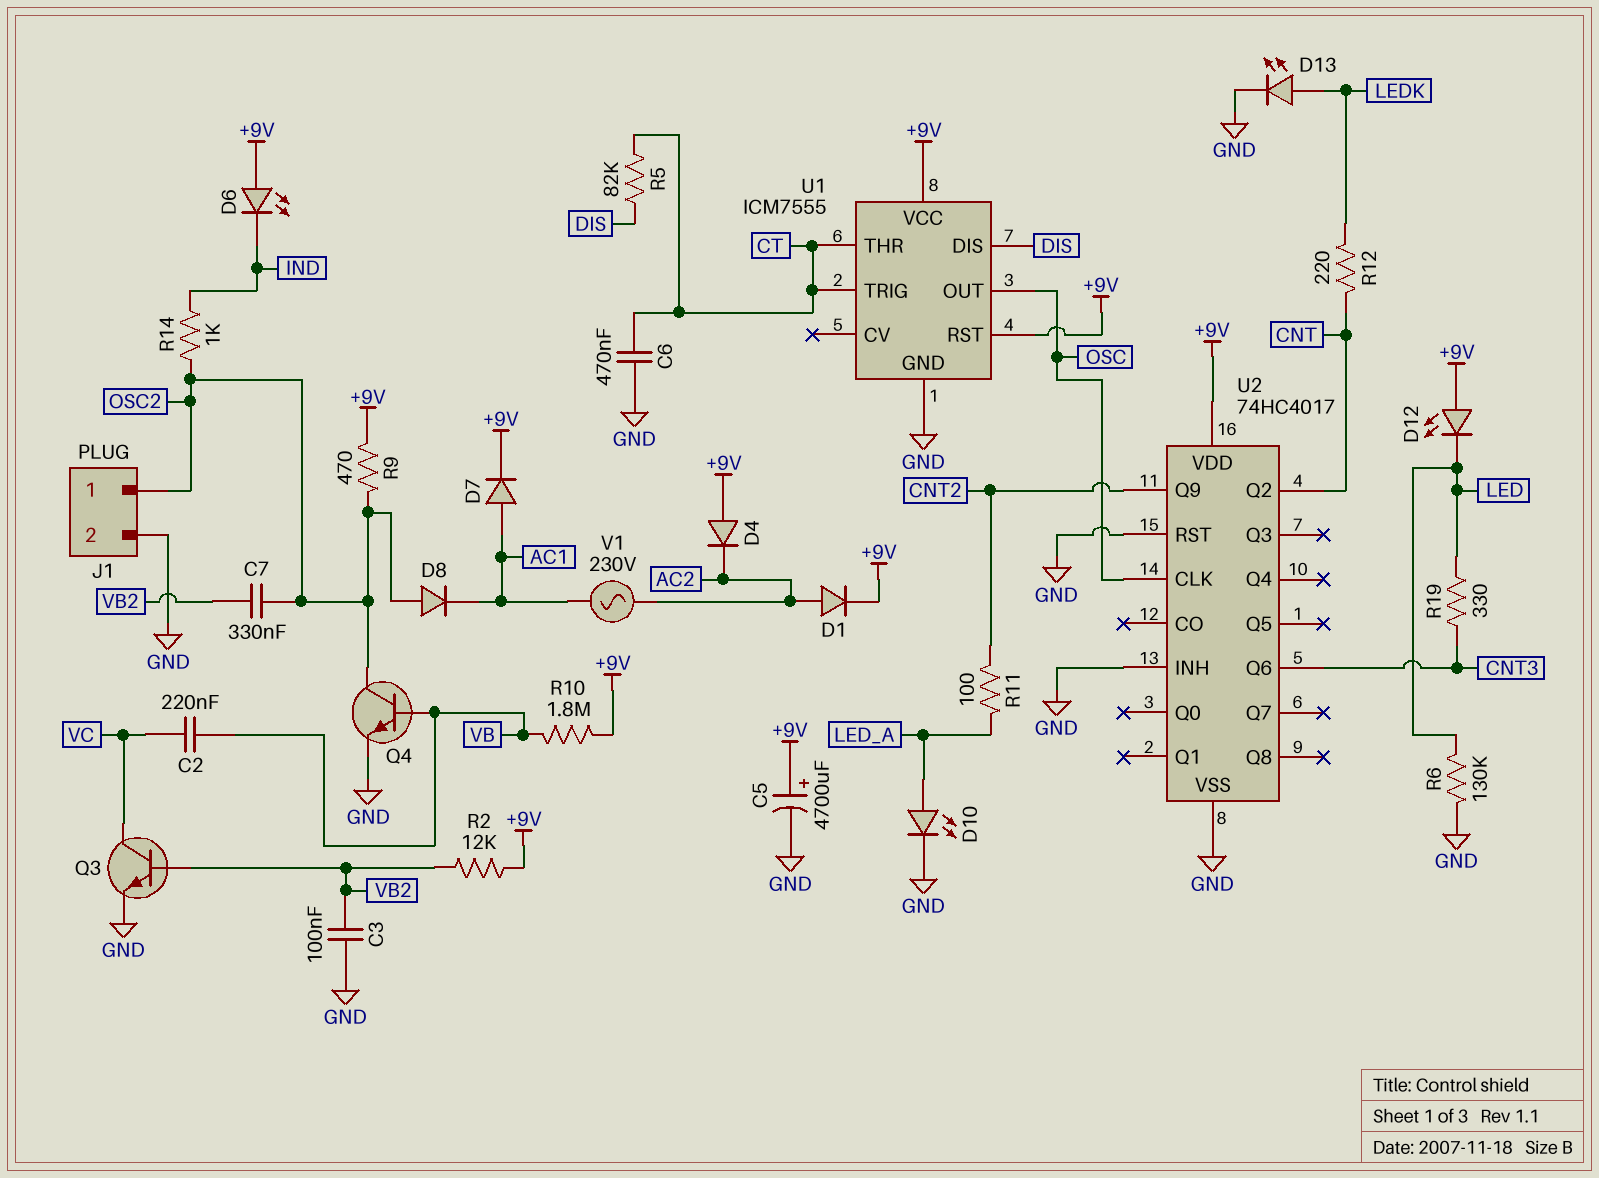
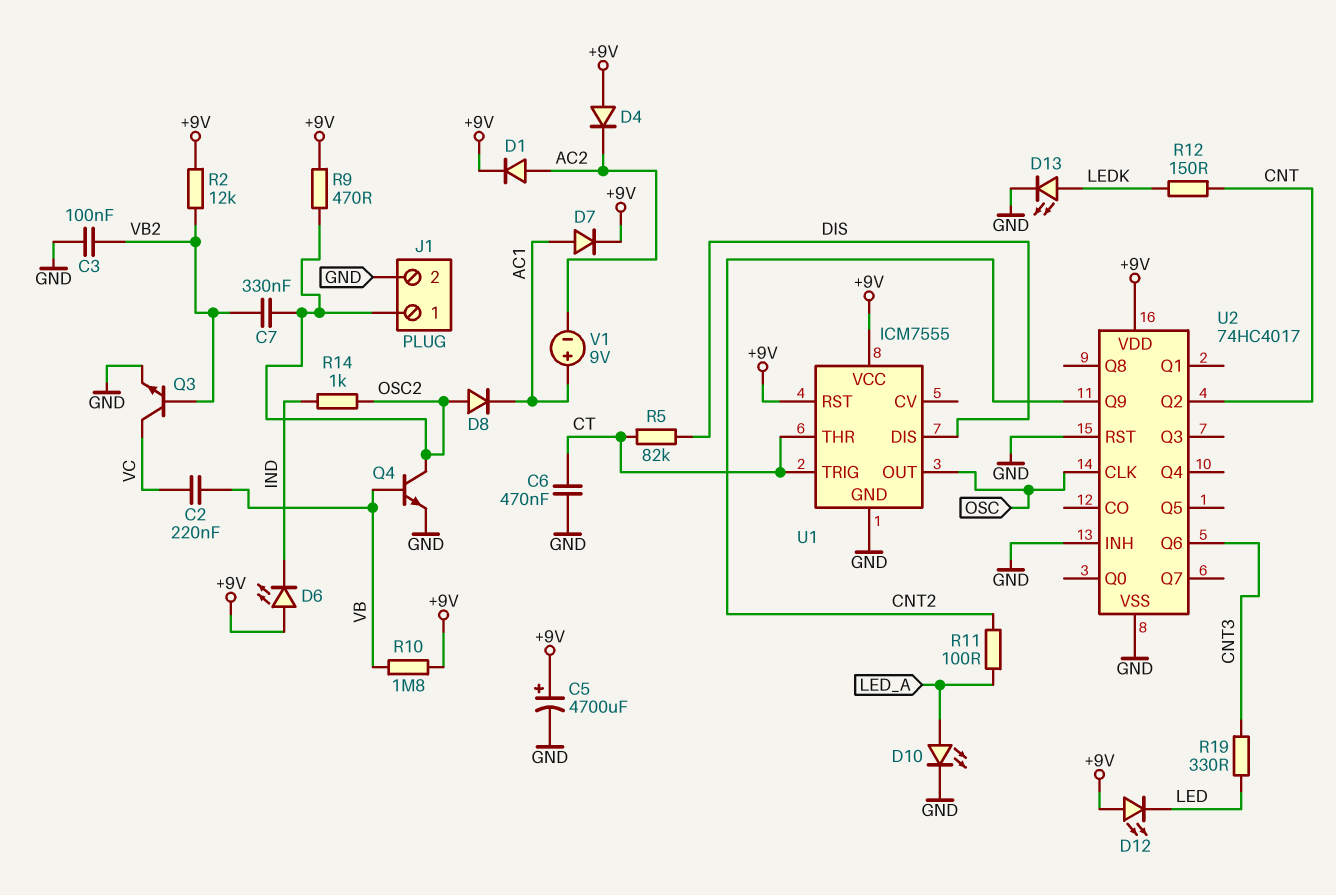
R6: 130k (GND, LED) -> none
R12: 220 (CNT, LEDK) -> 150 (CNT, LEDK)
V1: AC 230V (AC1, AC2) -> 9V (plus AC1, minus AC2)

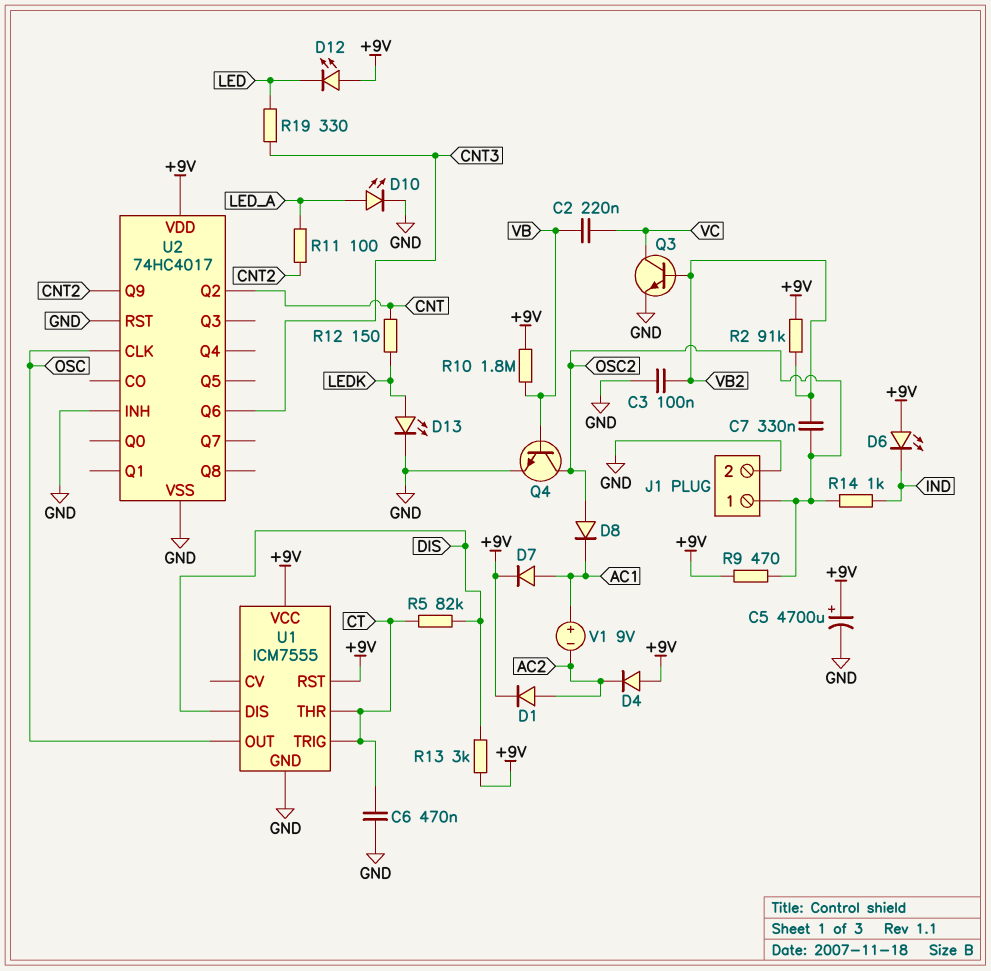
R2: 12k (+9V, VB2) -> 91k (+9V, VB2)
R13: none -> 3k (+9V, DIS)

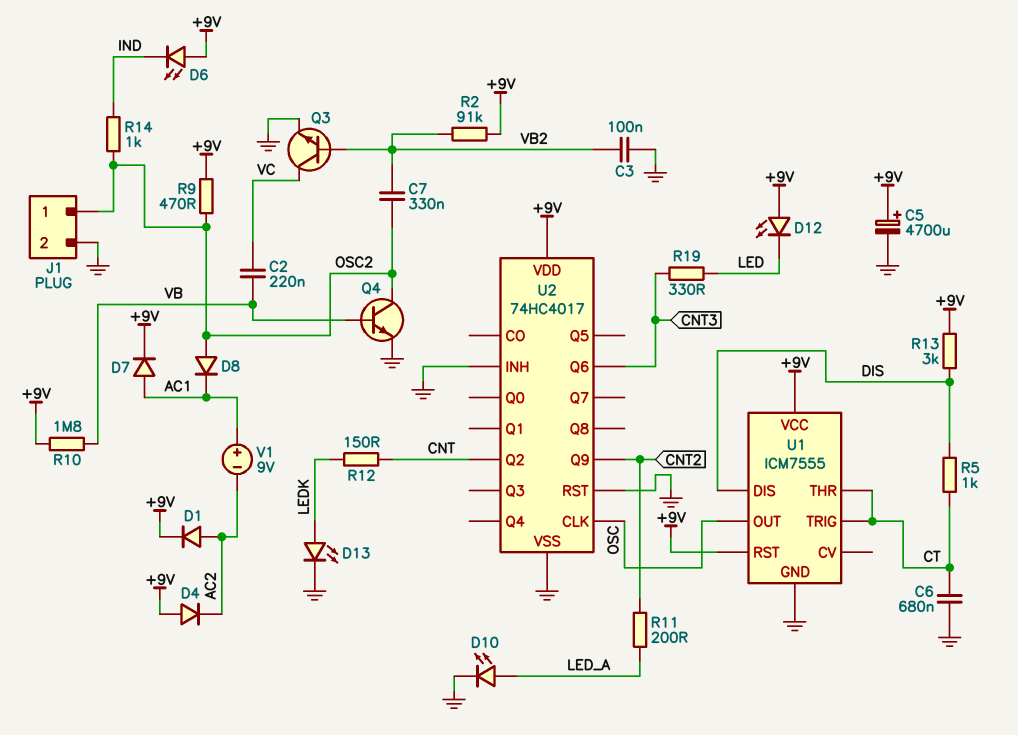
C6: 470nF (CT, GND) -> 680nF (CT, GND)
R5: 82k (CT, DIS) -> 1k (CT, DIS)
R11: 100 (CNT2, LED_A) -> 200 (CNT2, LED_A)

